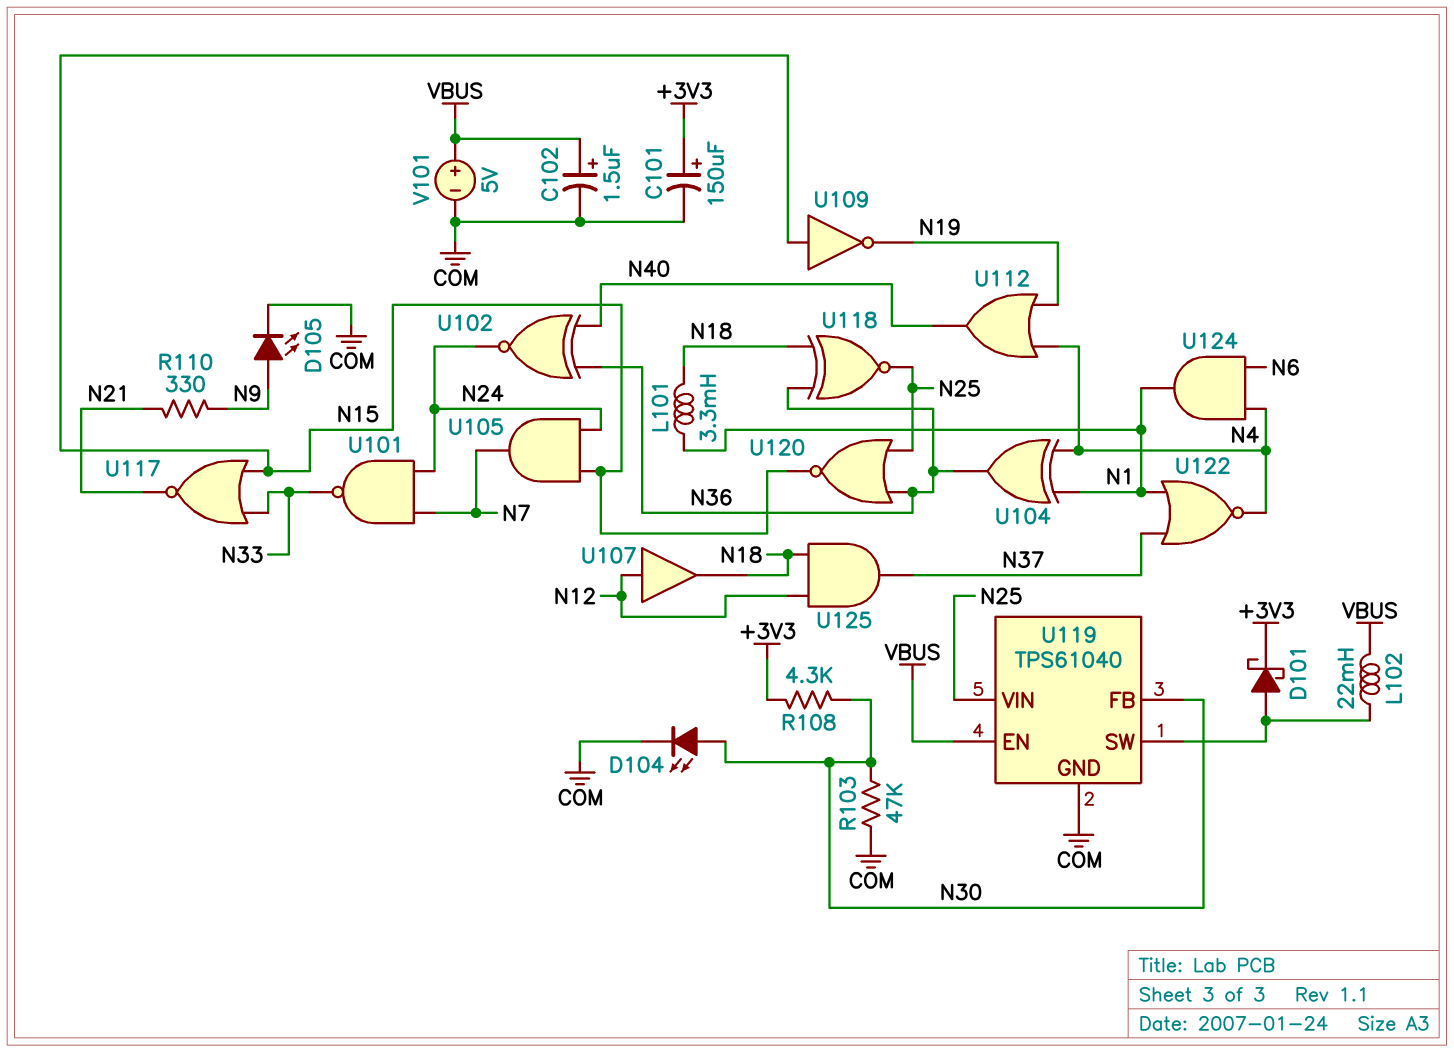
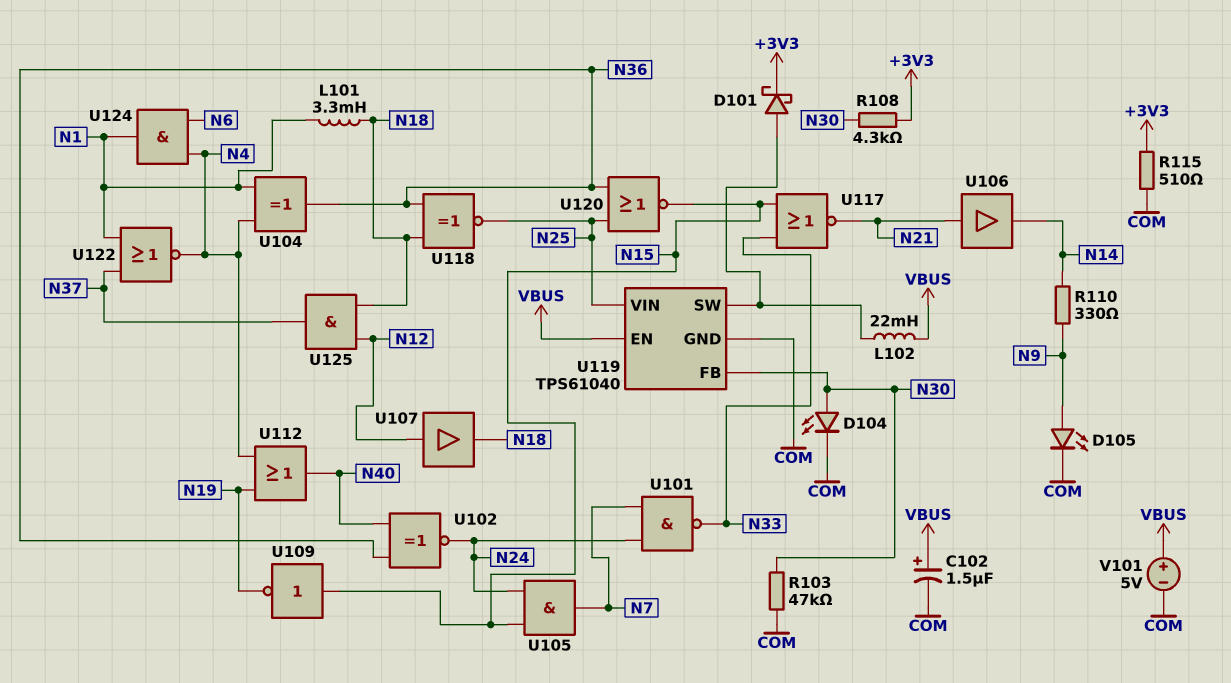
C101: 150uF (plus +3V3, minus COM) -> none
R110: 330 (N9, N21) -> 330 (N9, N14)
R115: none -> 510 (+3V3, COM)
U106: none -> buffer (in N21, out N14)

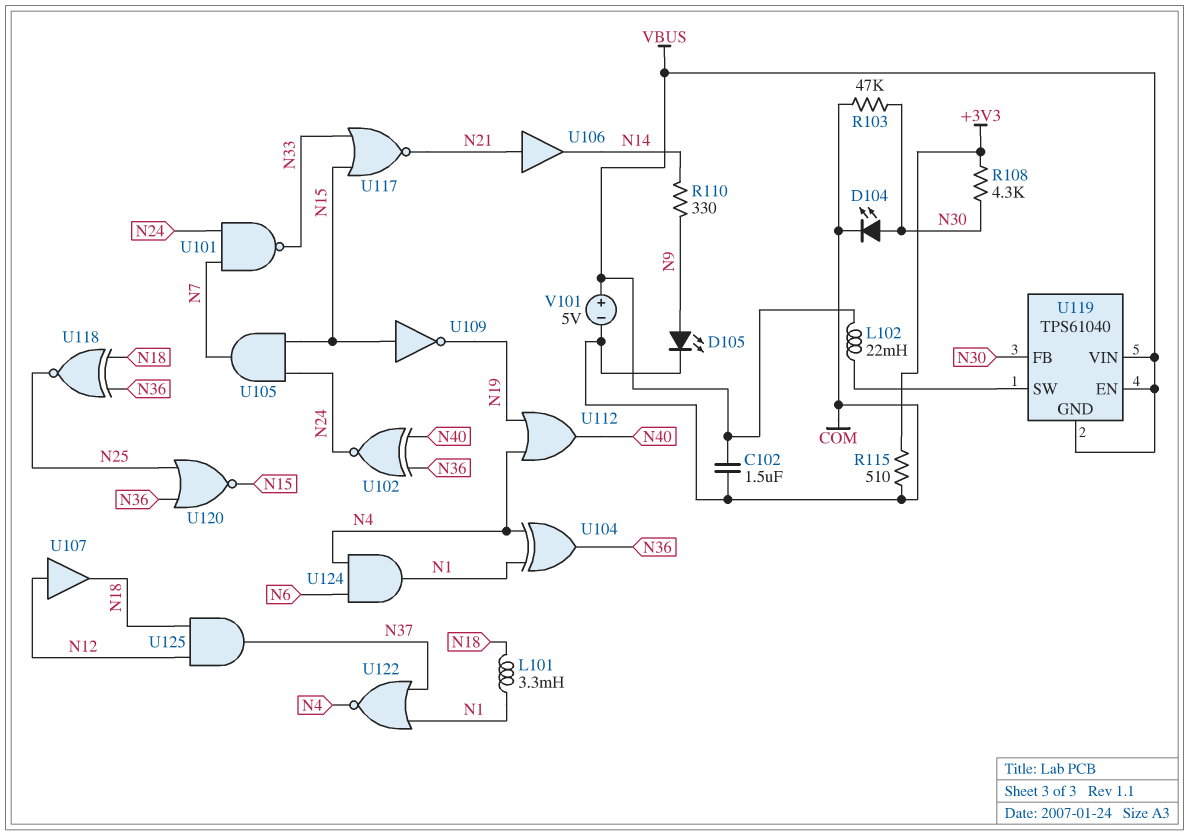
C102: 1.5uF (plus VBUS, minus COM) -> 1.5uF (COM, VBUS)
D101: schottky (A U119/SW, K +3V3) -> none
U119 pin GND: COM -> VBUS
U119 pin VIN: N25 -> VBUS

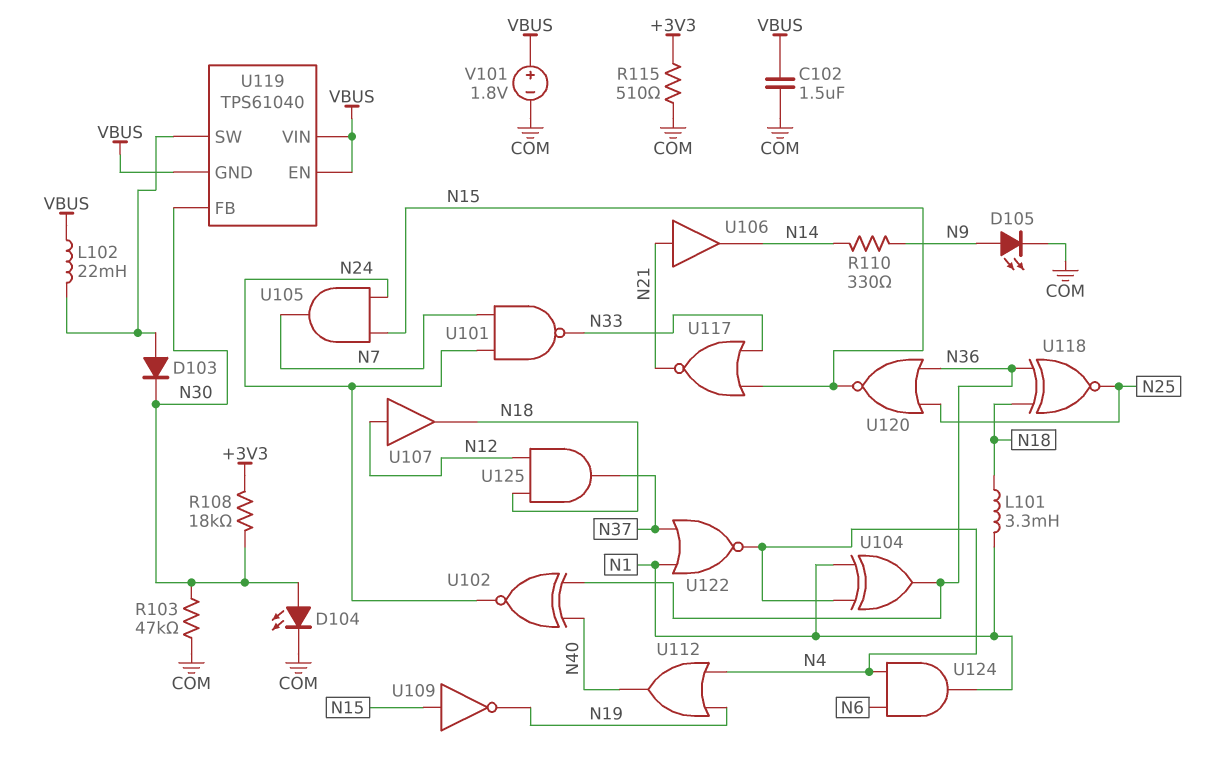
D103: none -> diode (A U119/SW, K N30)
R108: 4.3k (+3V3, N30) -> 18k (+3V3, N30)
V101: 5V (plus VBUS, minus COM) -> 1.8V (plus VBUS, minus COM)

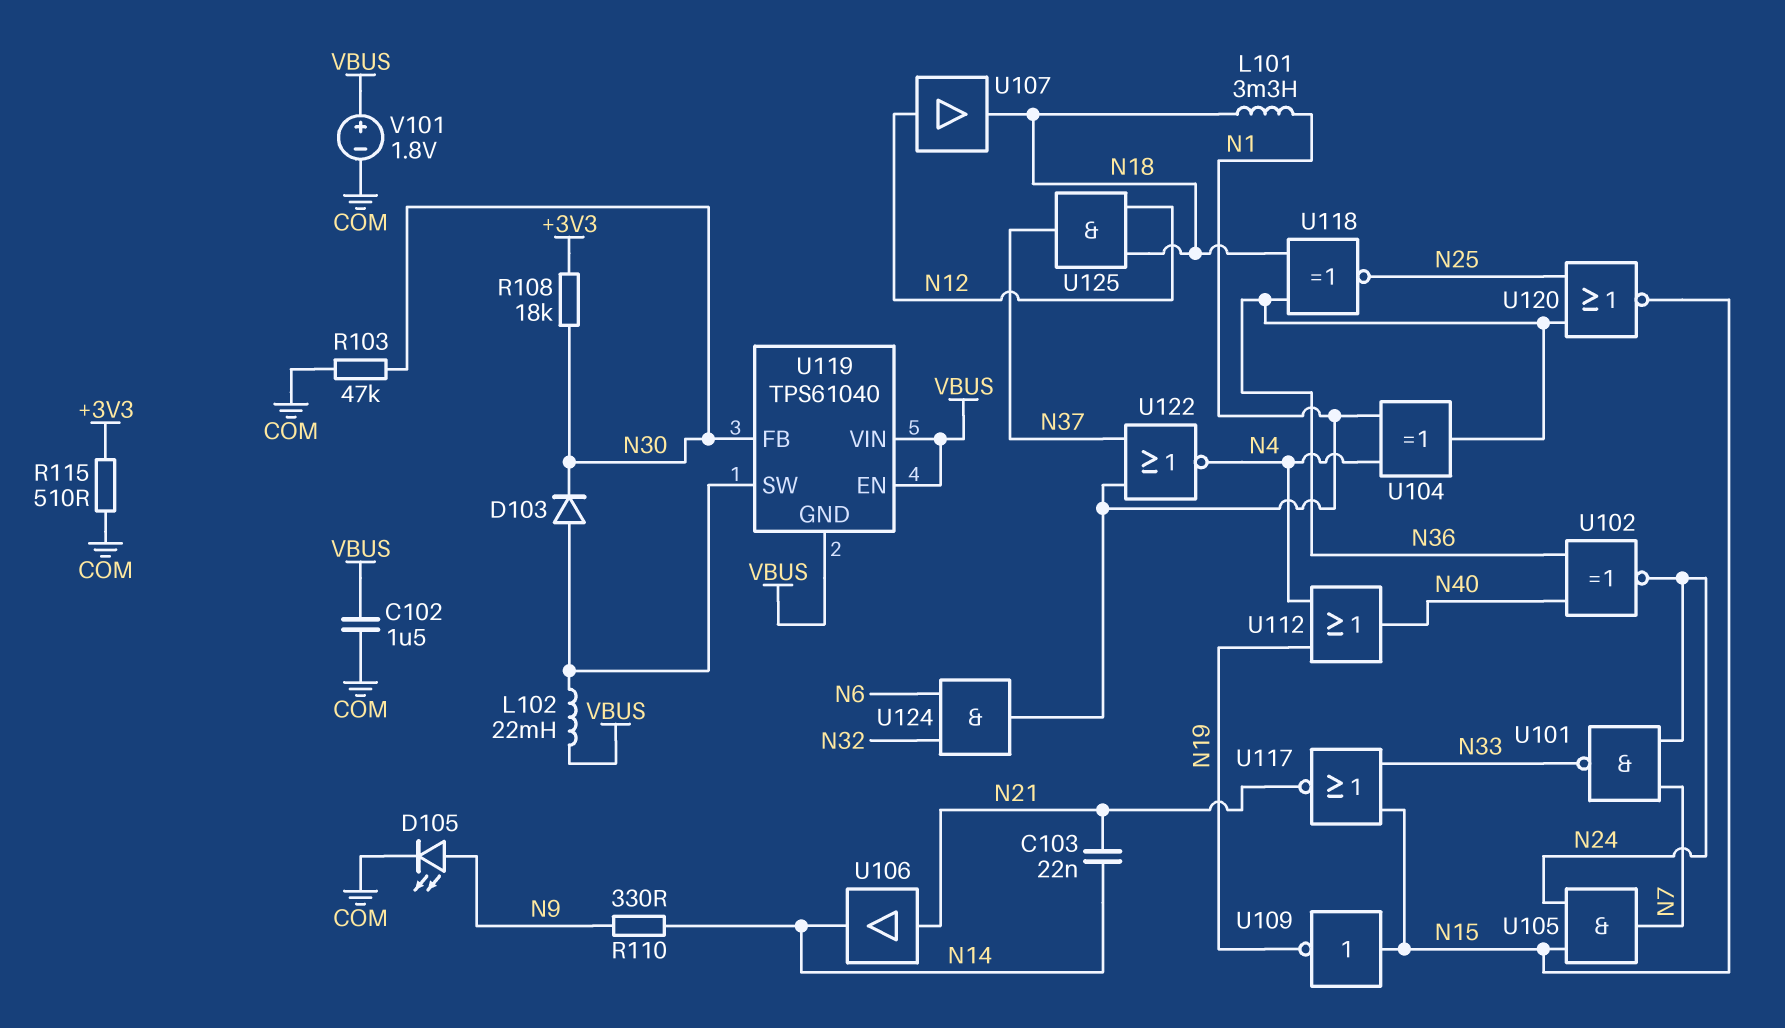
C103: none -> 22nF (N14, N21)
D104: LED (A N30, K COM) -> none
U124: AND (in N4, in N6, out N1) -> AND (in N6, in N32, out N1)

